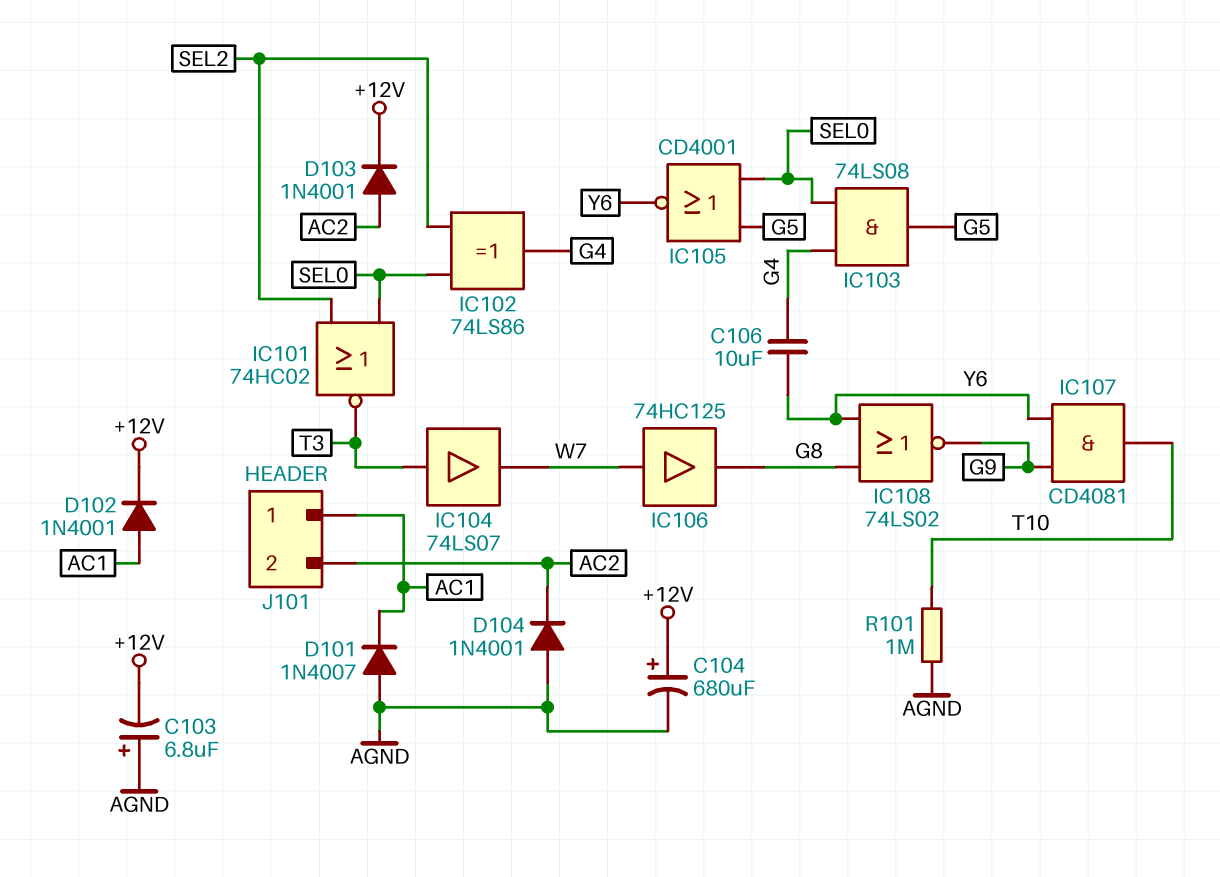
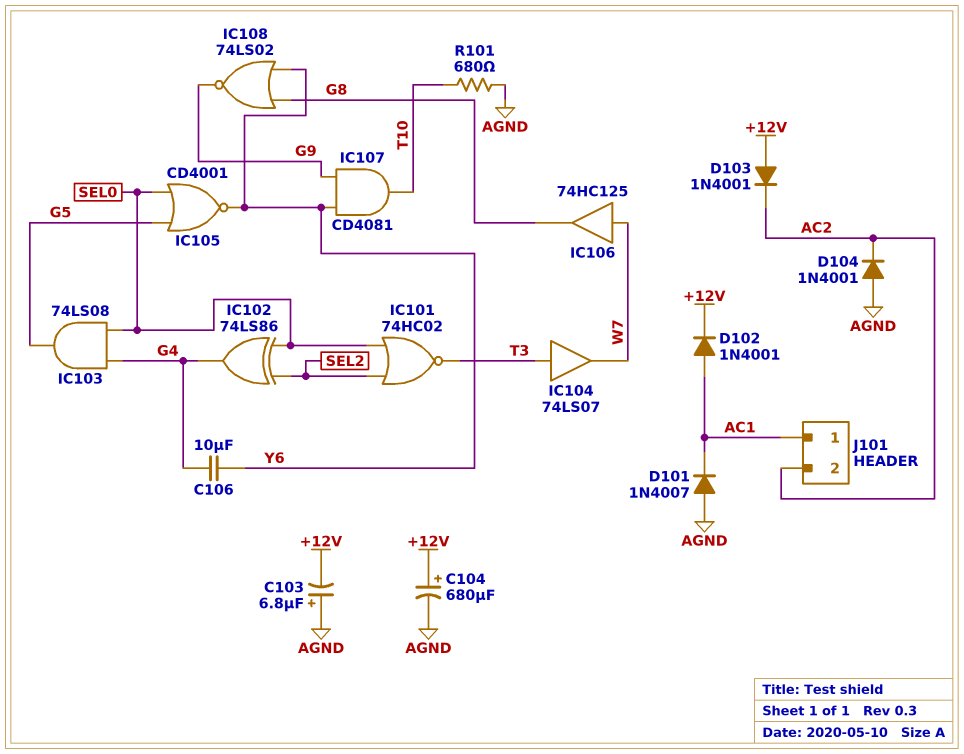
D103: diode 1N4001 (A AC2, K +12V) -> diode 1N4001 (A +12V, K AC2)
R101: 1M (AGND, T10) -> 680 (AGND, T10)

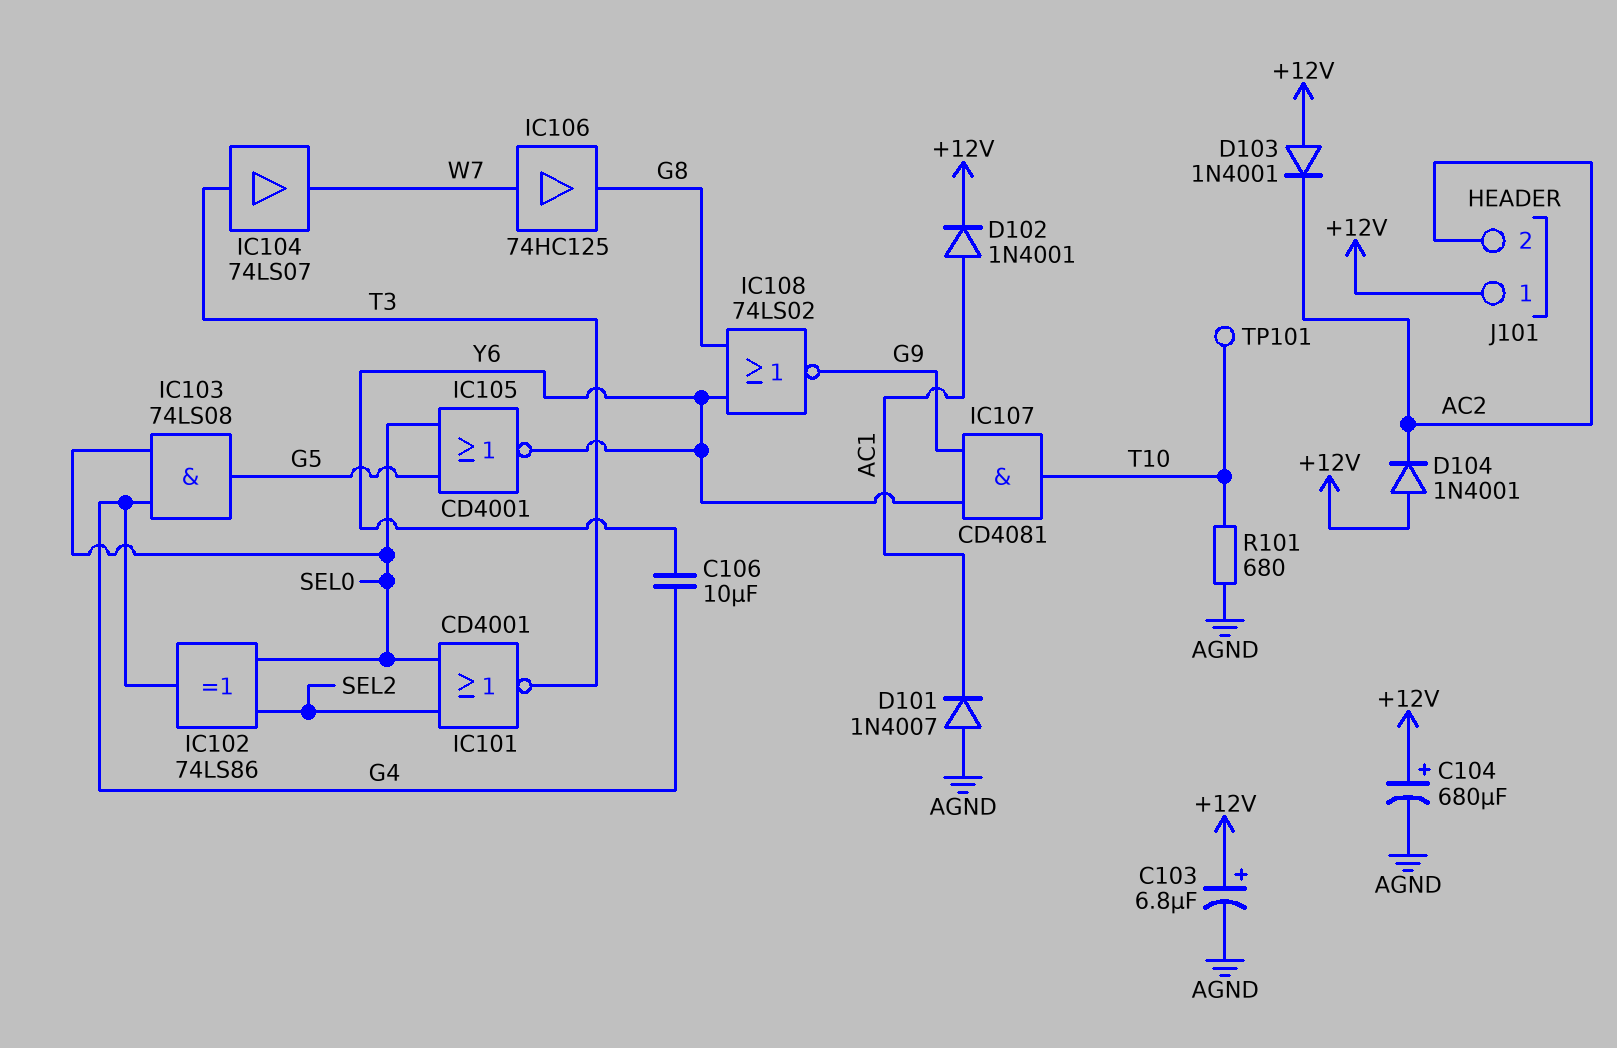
C103: 6.8uF (plus AGND, minus +12V) -> 6.8uF (plus +12V, minus AGND)
D104: diode 1N4001 (A AGND, K AC2) -> diode 1N4001 (A +12V, K AC2)
IC101: NOR 74HC02 (in SEL0, in SEL2, out T3) -> NOR CD4001 (in SEL0, in SEL2, out T3)
J101 pin 1: AC1 -> +12V
TP101: none -> test point (T10)

